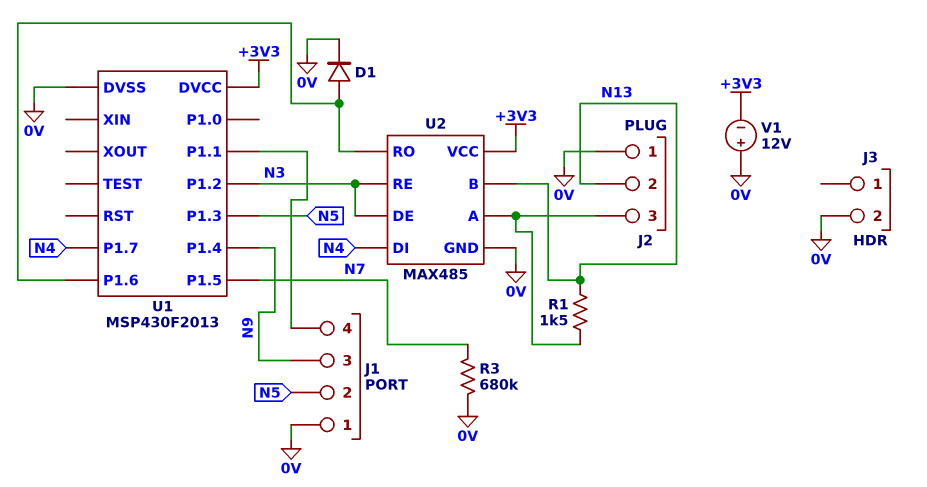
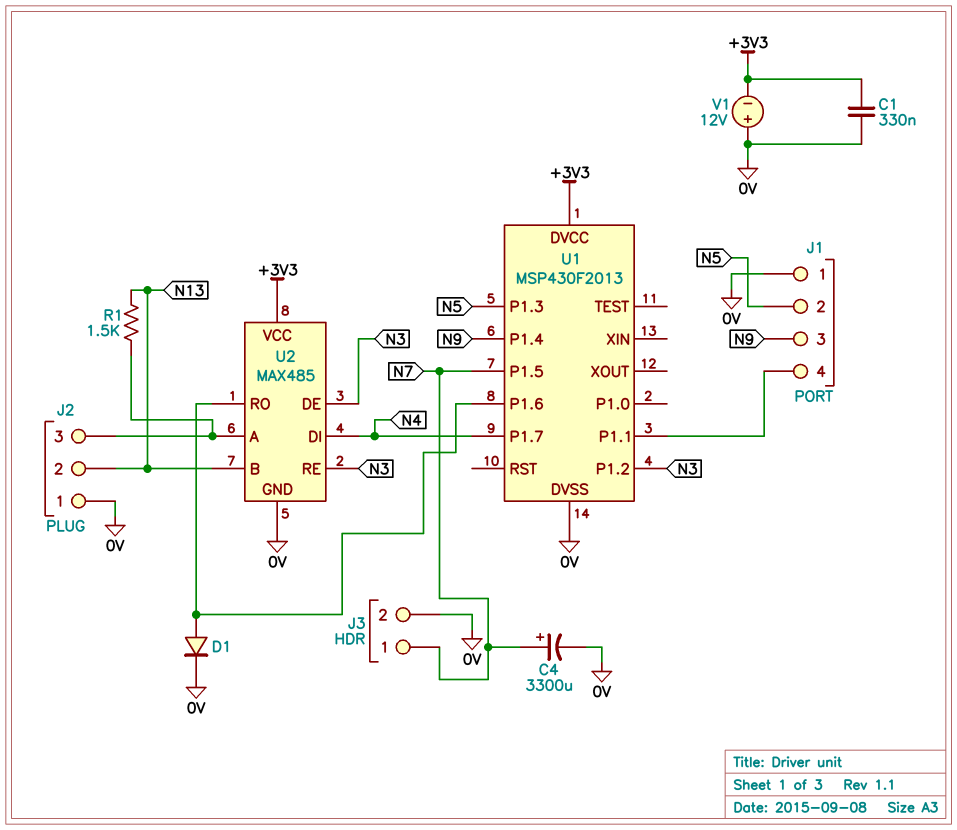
C1: none -> 330nF (+3V3, 0V)
C4: none -> 3300uF (plus N7, minus 0V)
J3 pin 1: none -> N7
R3: 680k (0V, N7) -> none

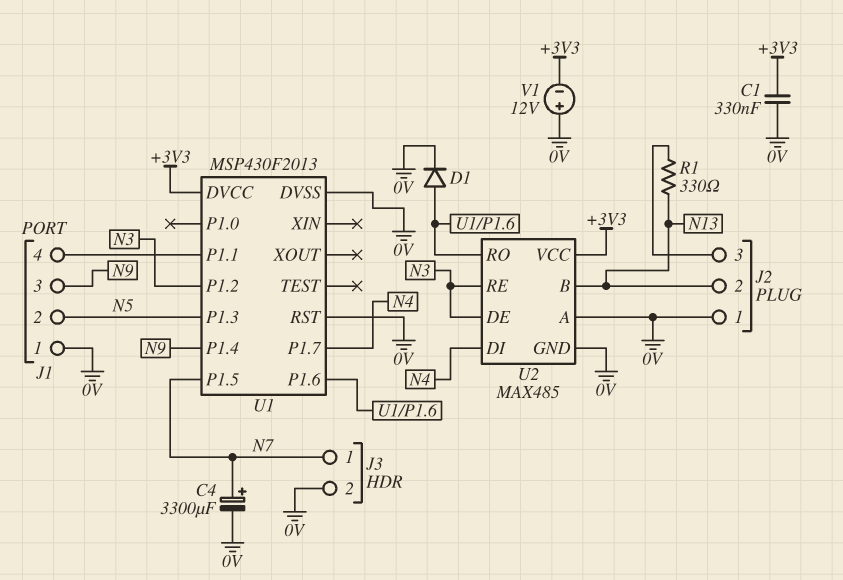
R1: 1.5k (J2/3, N13) -> 330 (J2/3, N13)
U1 pin RST: none -> 0V
U2 pin A: J2/3 -> 0V

